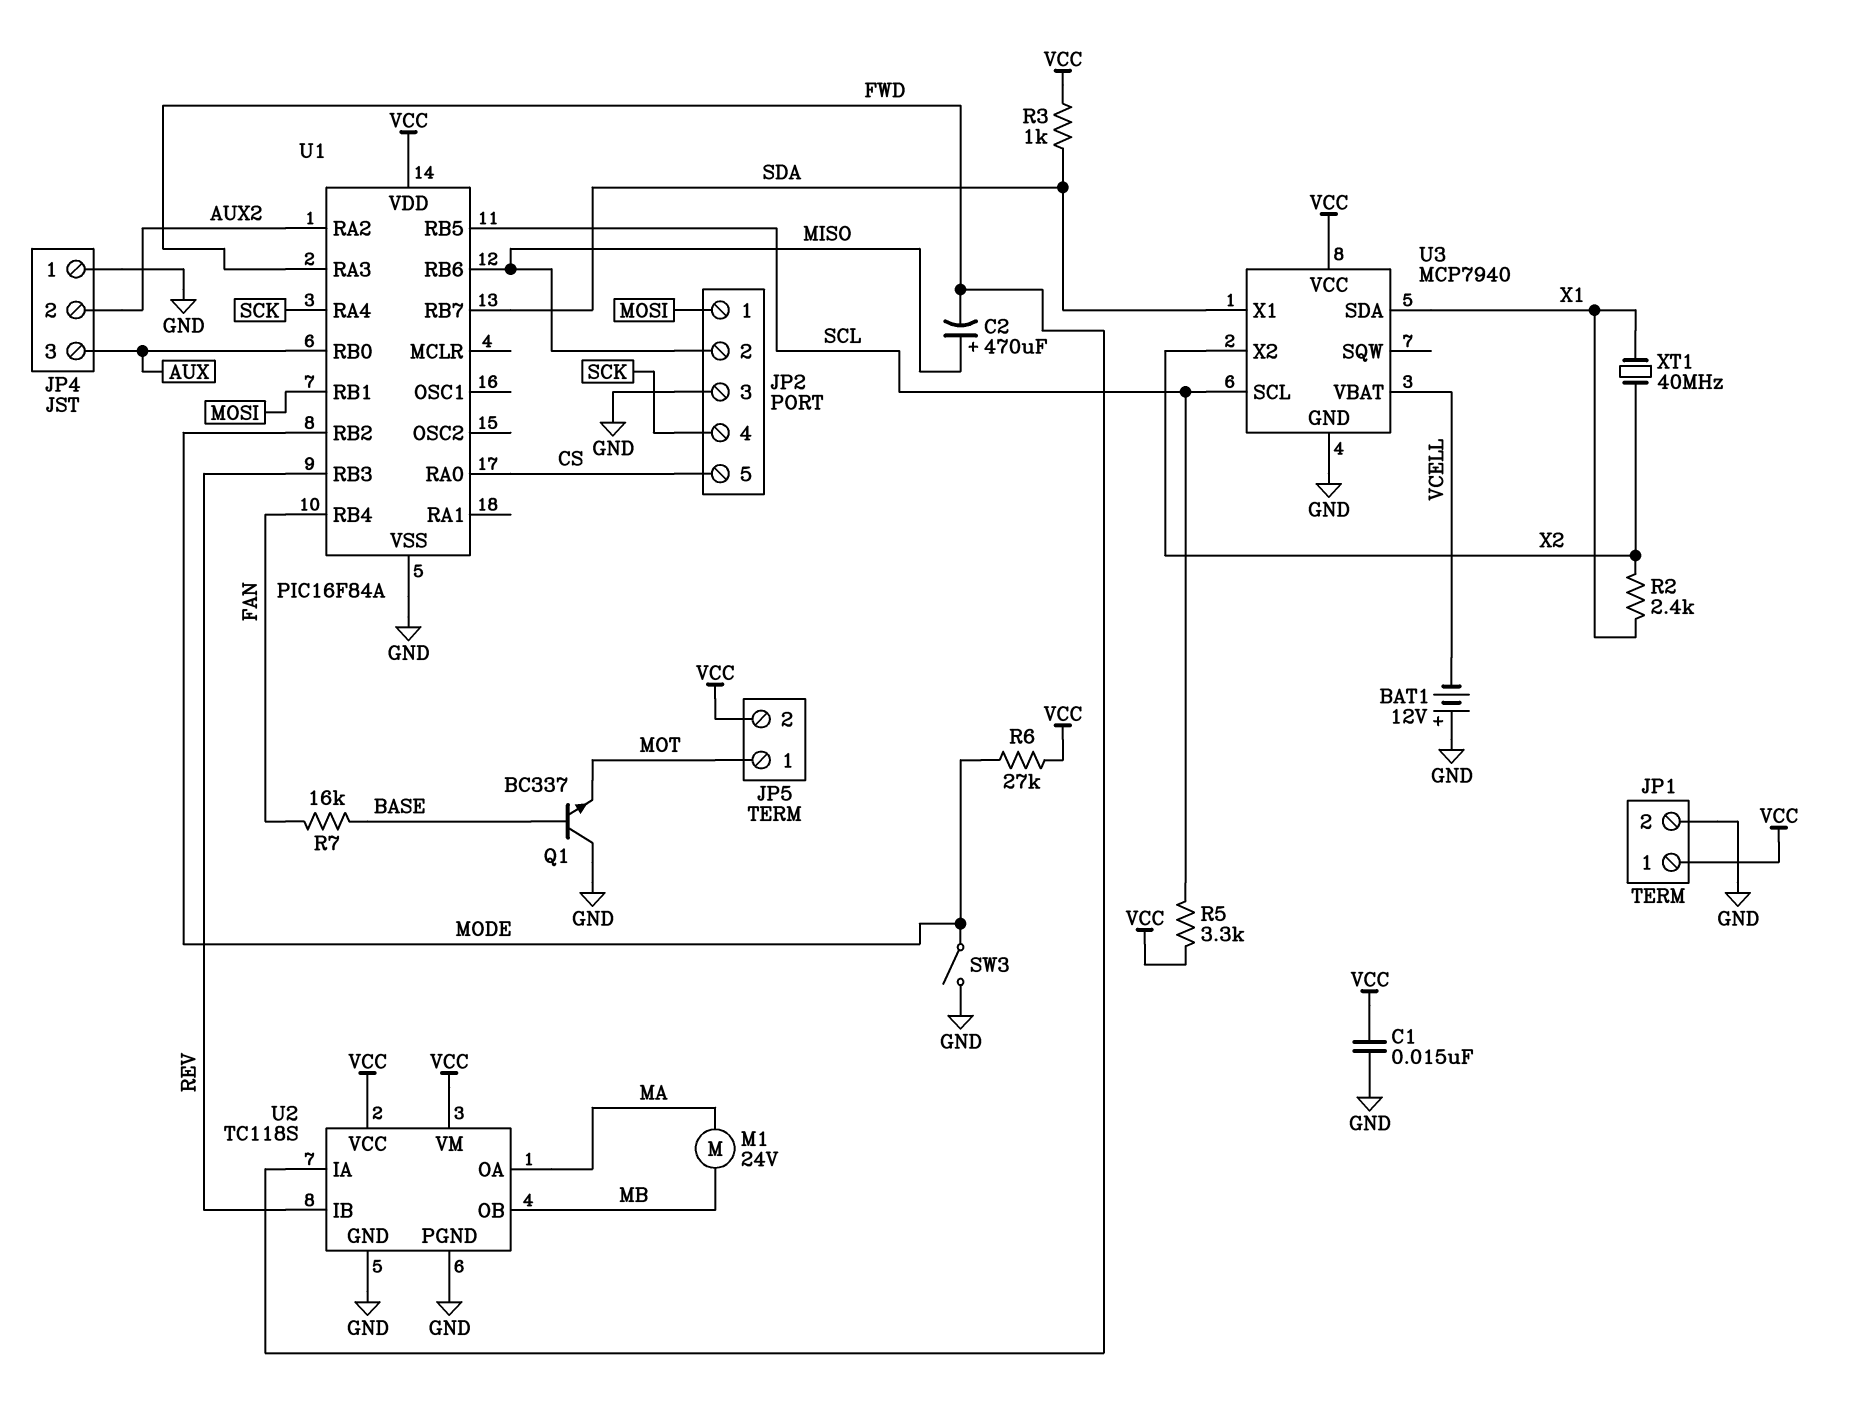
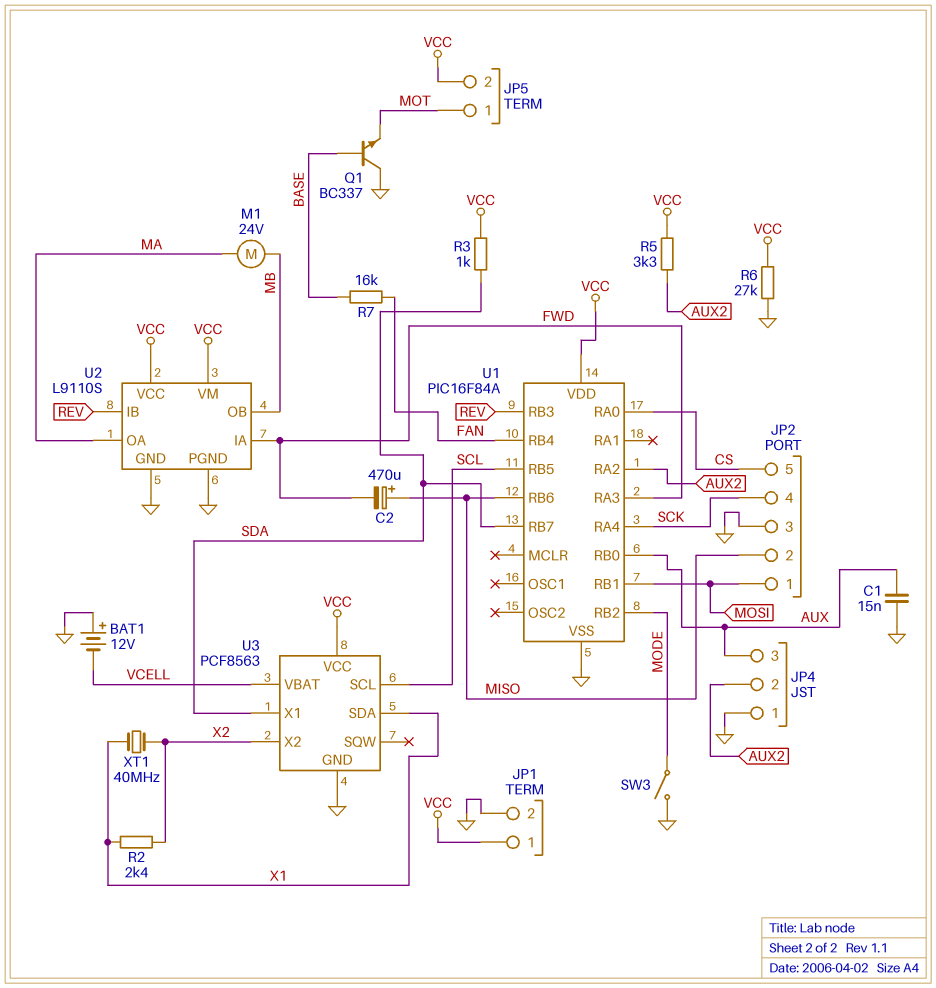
C1: 15nF (GND, VCC) -> 15nF (AUX, GND)
R5: 3.3k (SCL, VCC) -> 3.3k (AUX2, VCC)
R6: 27k (MODE, VCC) -> 27k (GND, VCC)
U2: TC118S -> L9110S
U3: MCP7940 -> PCF8563

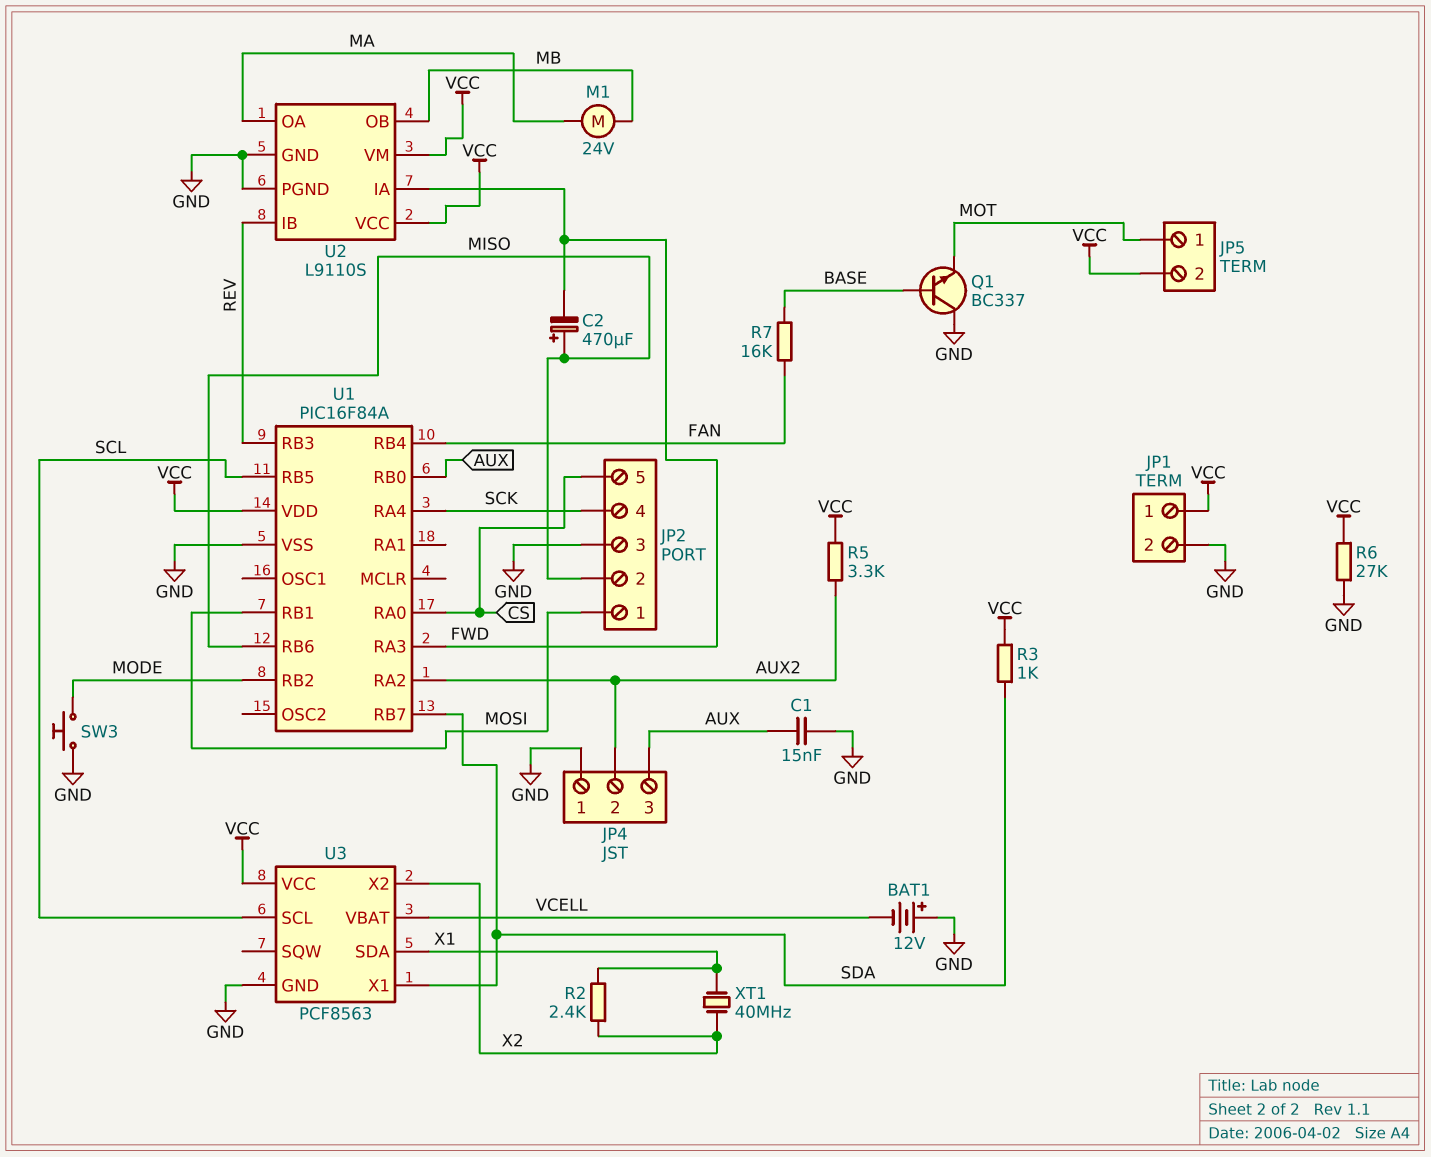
SW3: switch (GND, MODE) -> button (GND, MODE)

